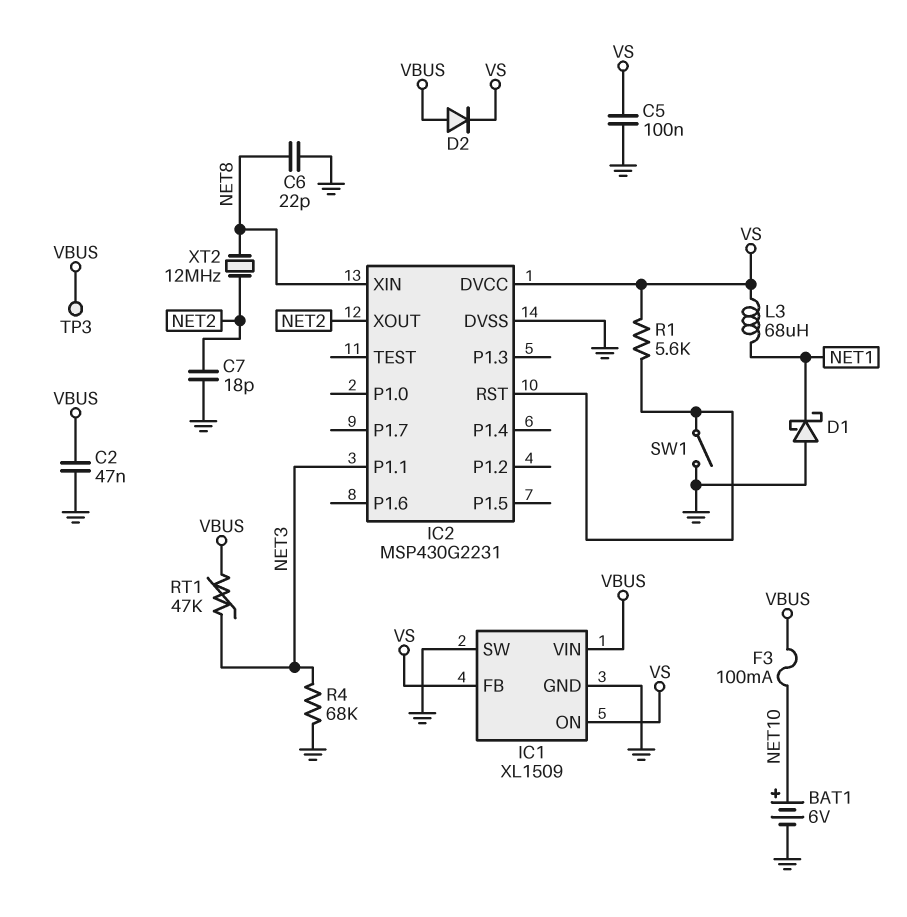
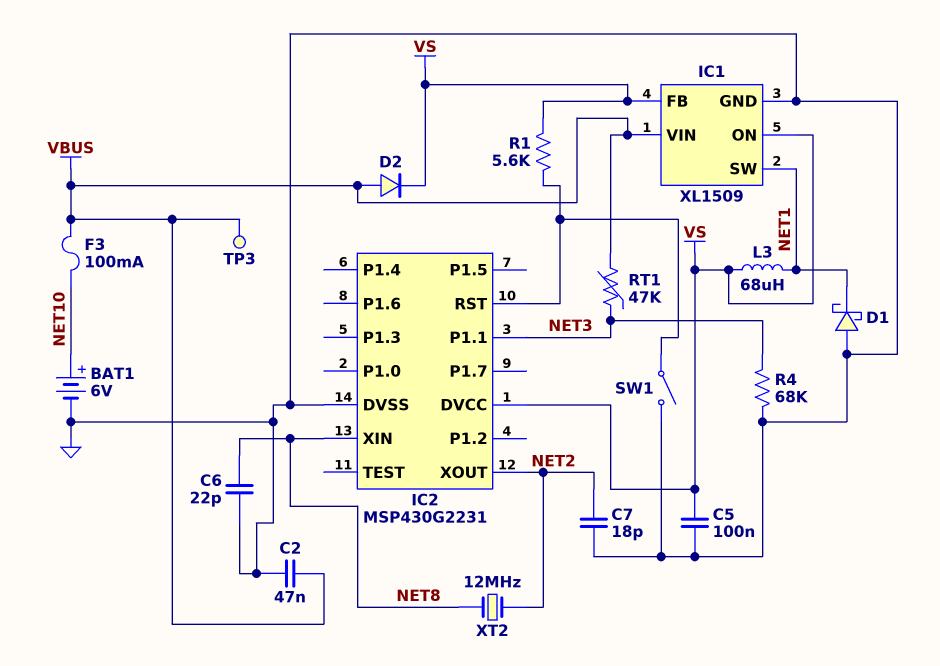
IC1 pin SW: GND -> NET1

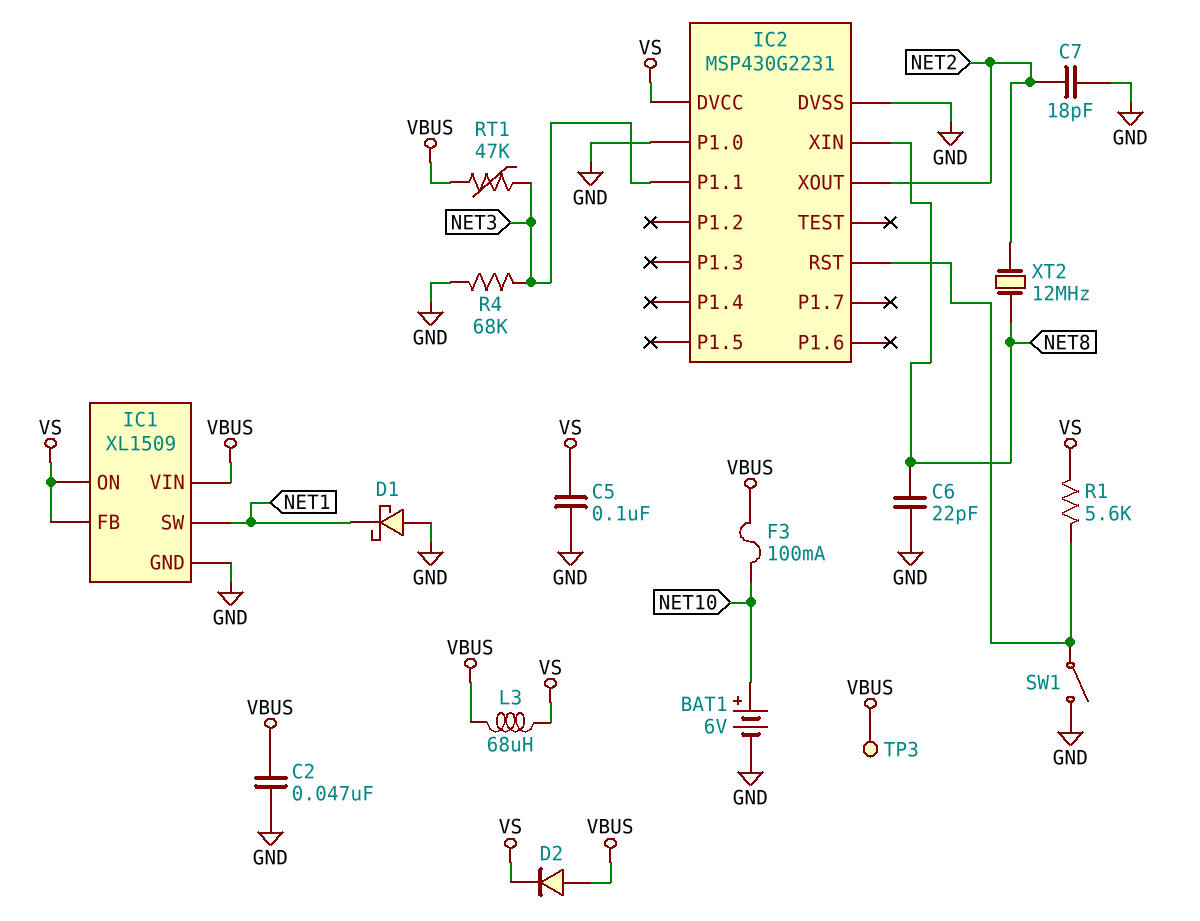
IC2 pin P1.0: none -> GND
L3: 68uH (NET1, VS) -> 68uH (VBUS, VS)

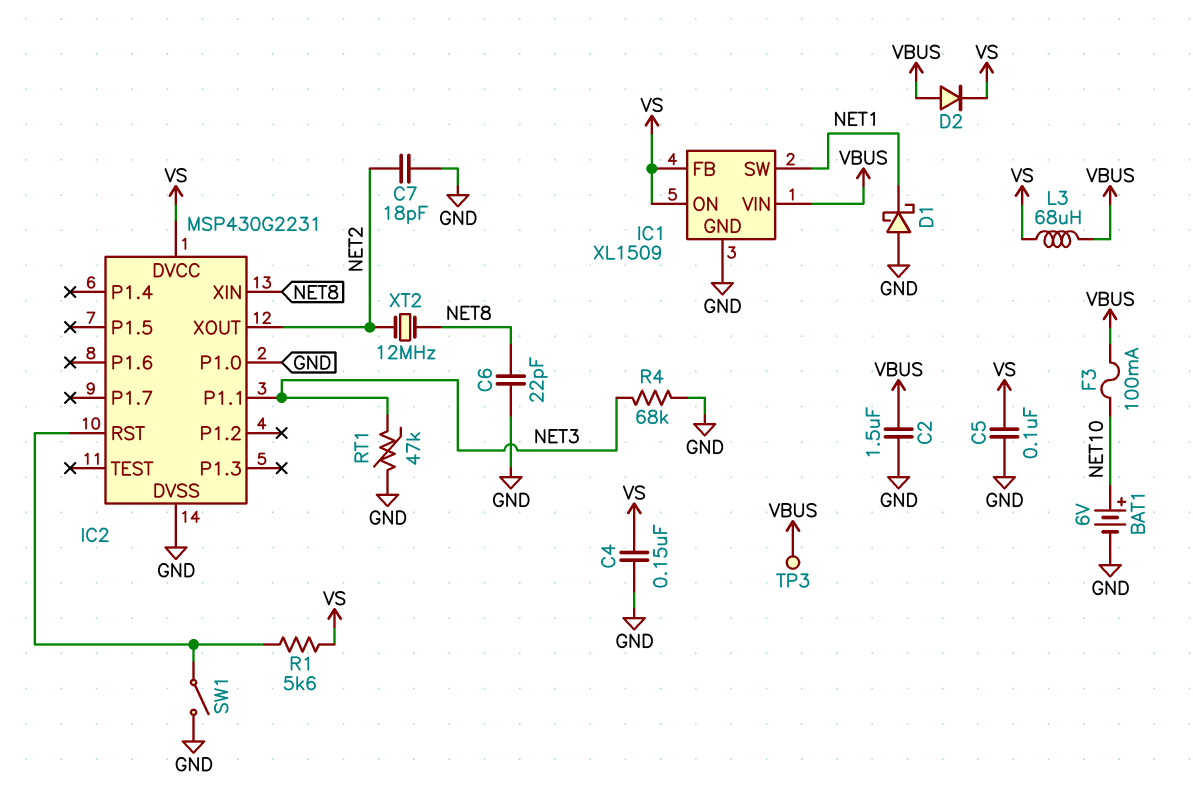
C2: 47nF (GND, VBUS) -> 1.5uF (GND, VBUS)
C4: none -> 150nF (GND, VS)
RT1: 47k (NET3, VBUS) -> 47k (GND, NET3)

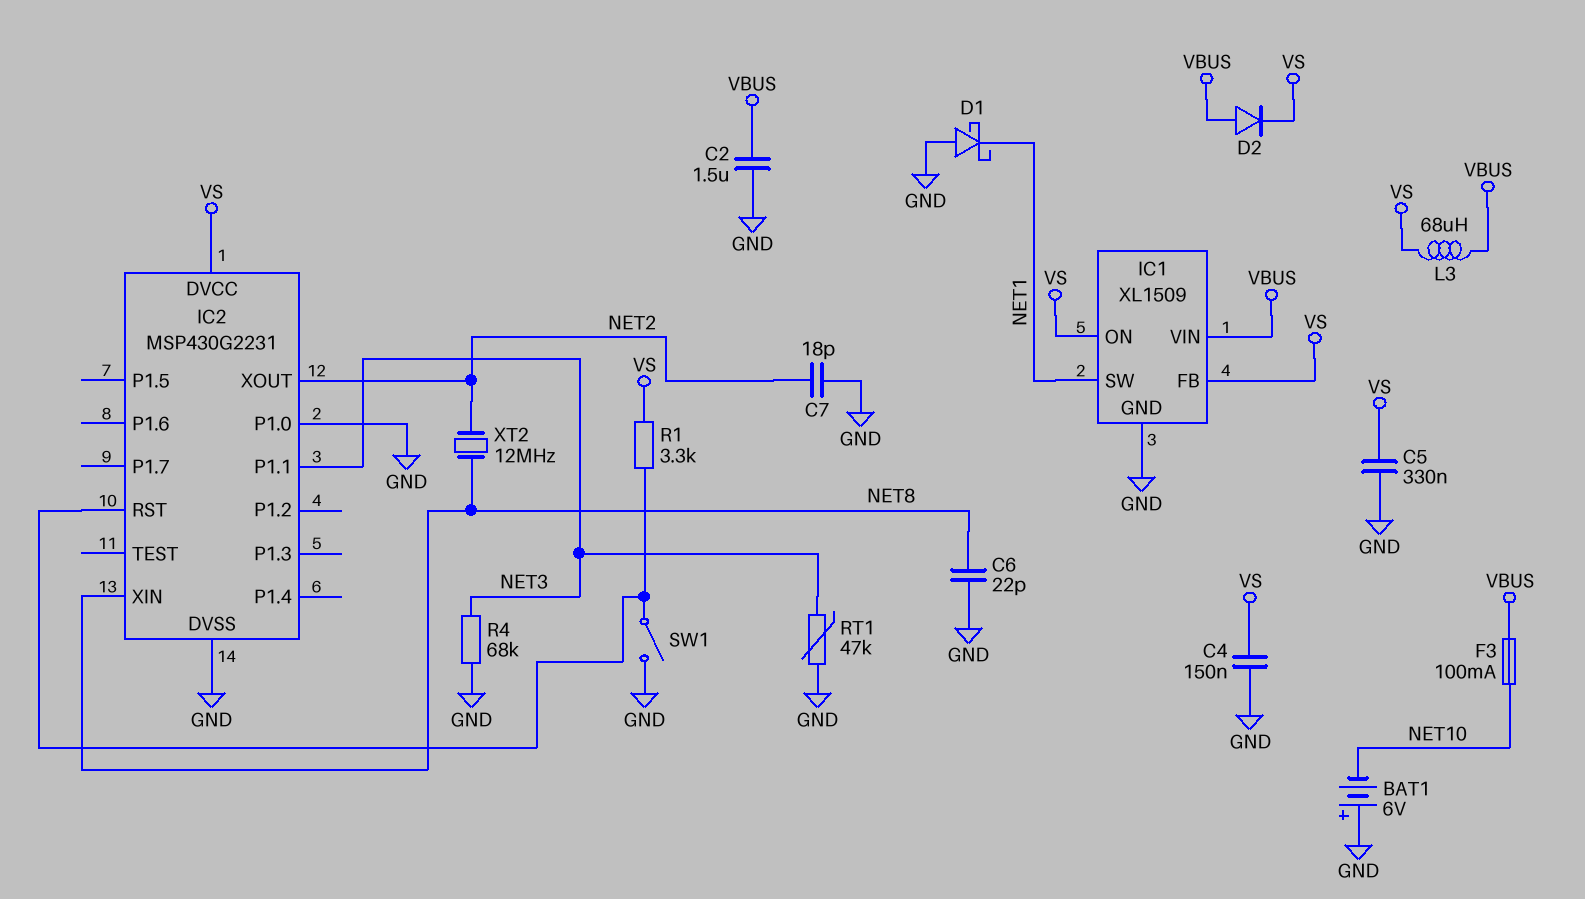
BAT1: 6V (plus NET10, minus GND) -> 6V (plus GND, minus NET10)
C5: 100nF (GND, VS) -> 330nF (GND, VS)
R1: 5.6k (IC2/RST, VS) -> 3.3k (IC2/RST, VS)
TP3: test point (VBUS) -> none

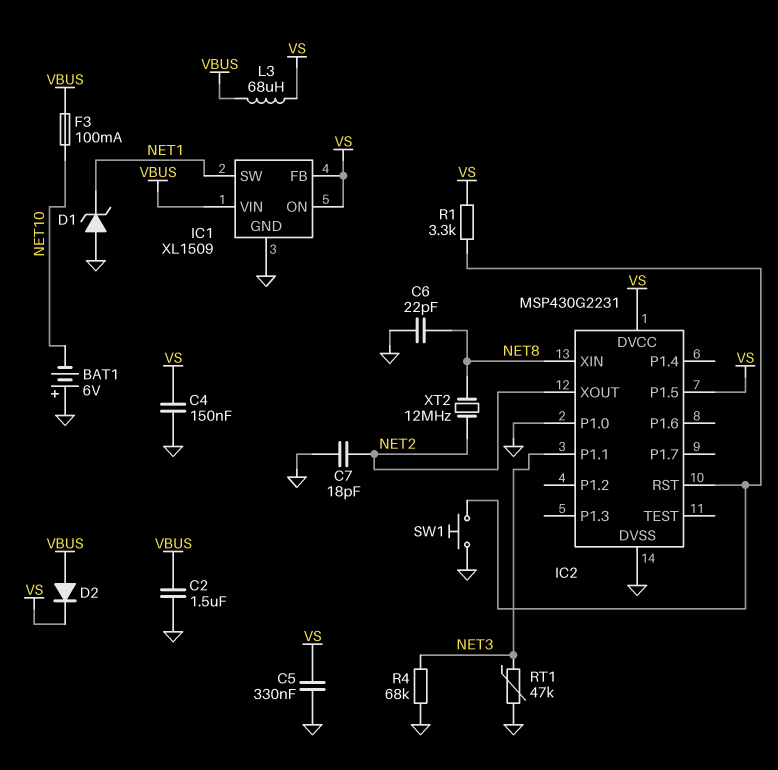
D1: schottky (A GND, K NET1) -> zener (A GND, K NET1)
IC2 pin P1.5: none -> VS
SW1: switch (GND, IC2/RST) -> button (GND, IC2/RST)

